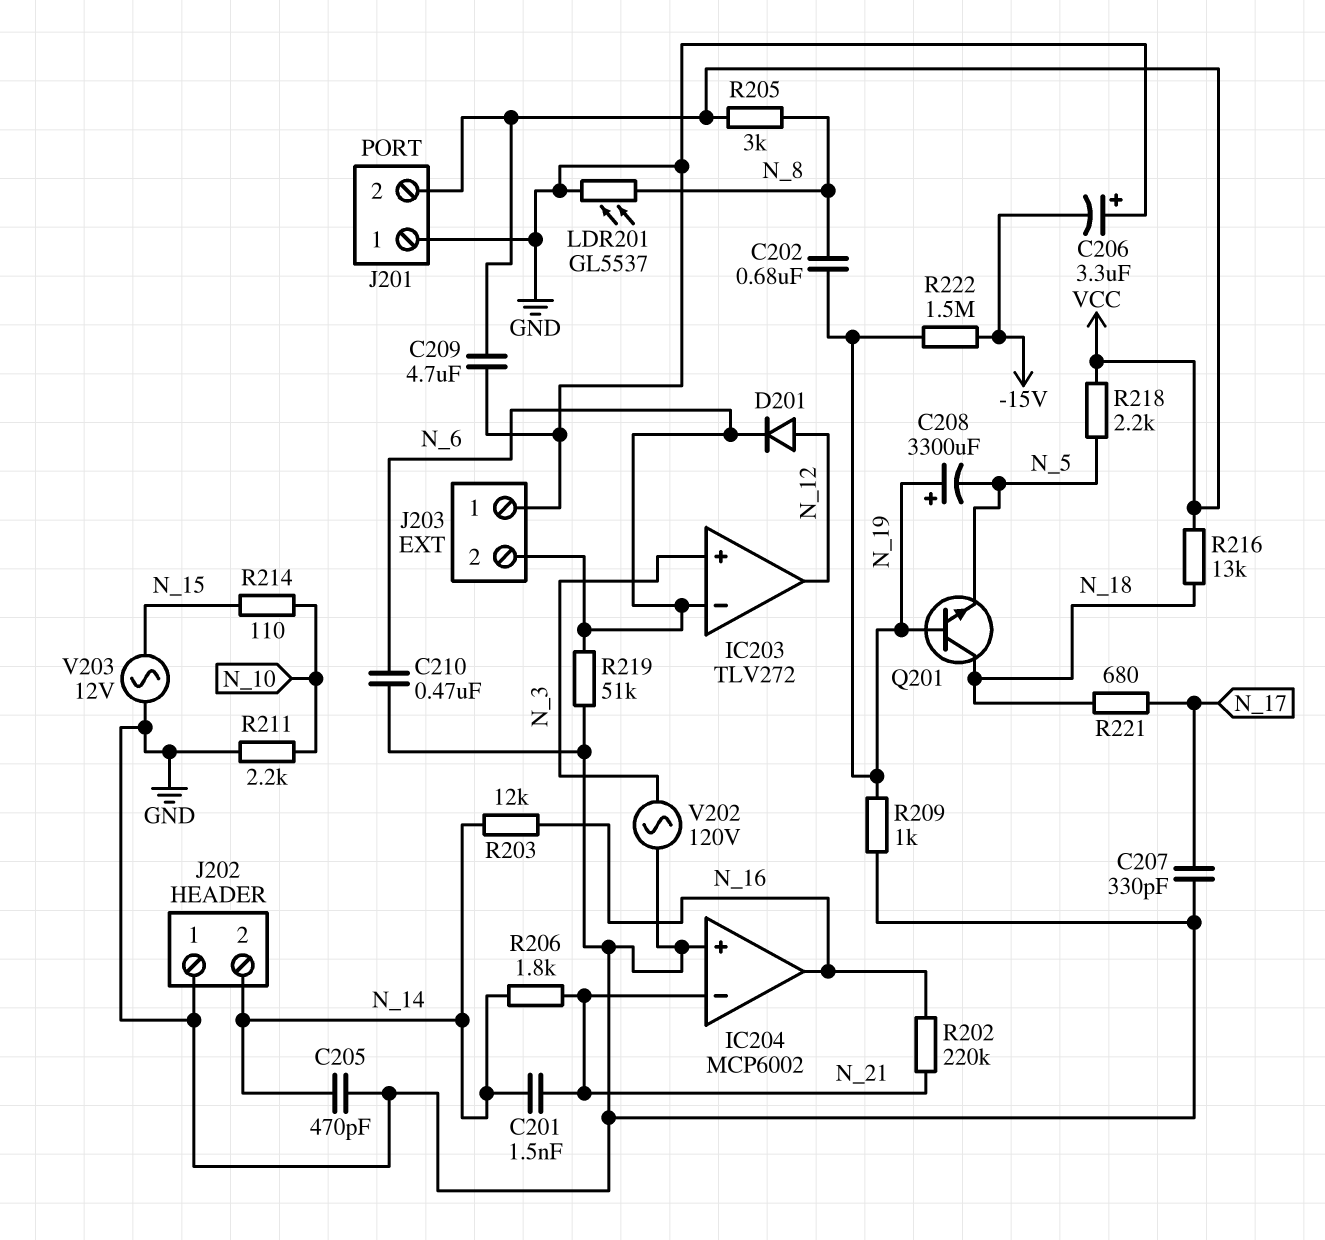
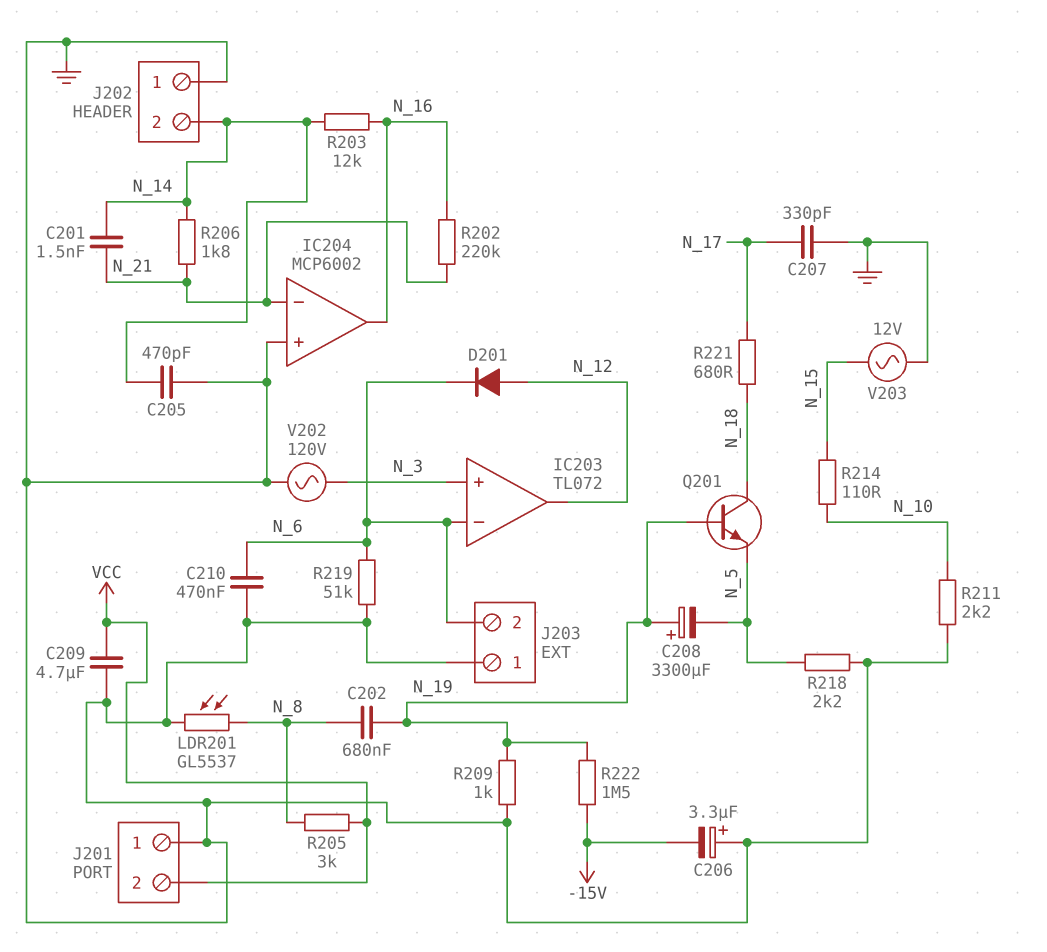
IC203: TLV272 -> TL072
R216: 13k (N_18, VCC) -> none
R218: 2.2k (N_5, VCC) -> 2.2k (GND, N_5)

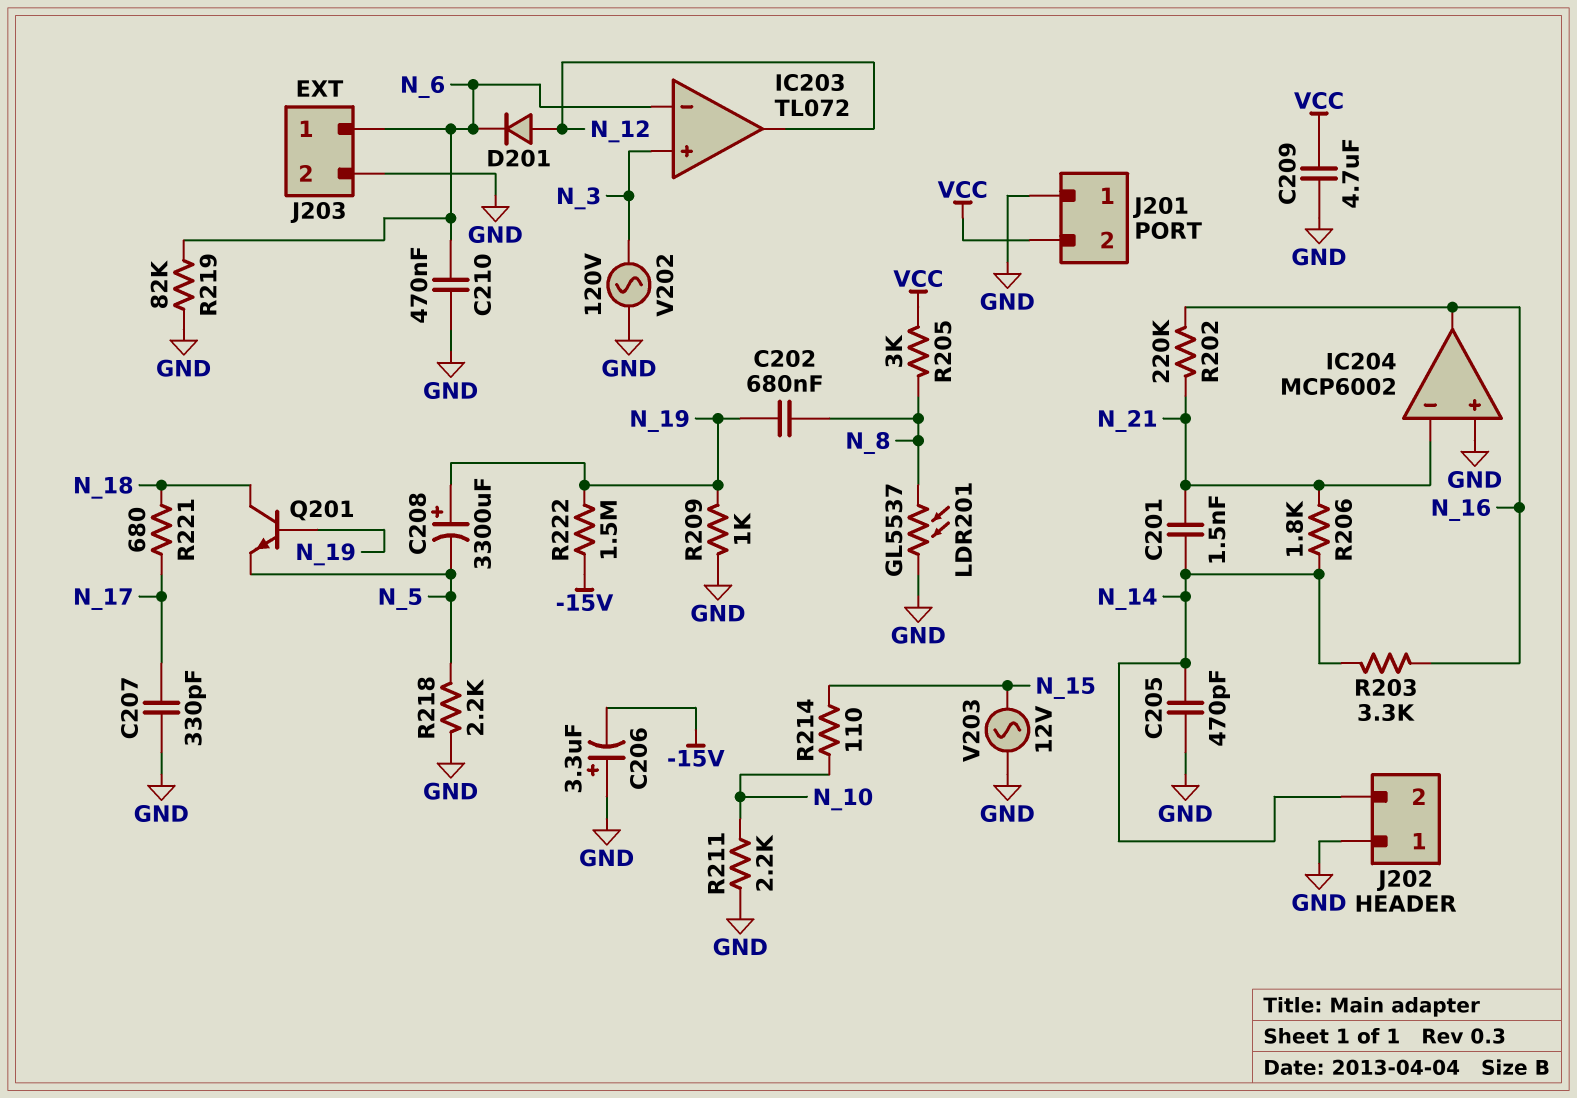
J203 pin 1: GND -> N_6
J203 pin 2: N_6 -> GND
R203: 12k (N_14, N_16) -> 3.3k (N_14, N_16)
R219: 51k (GND, N_6) -> 82k (GND, N_6)

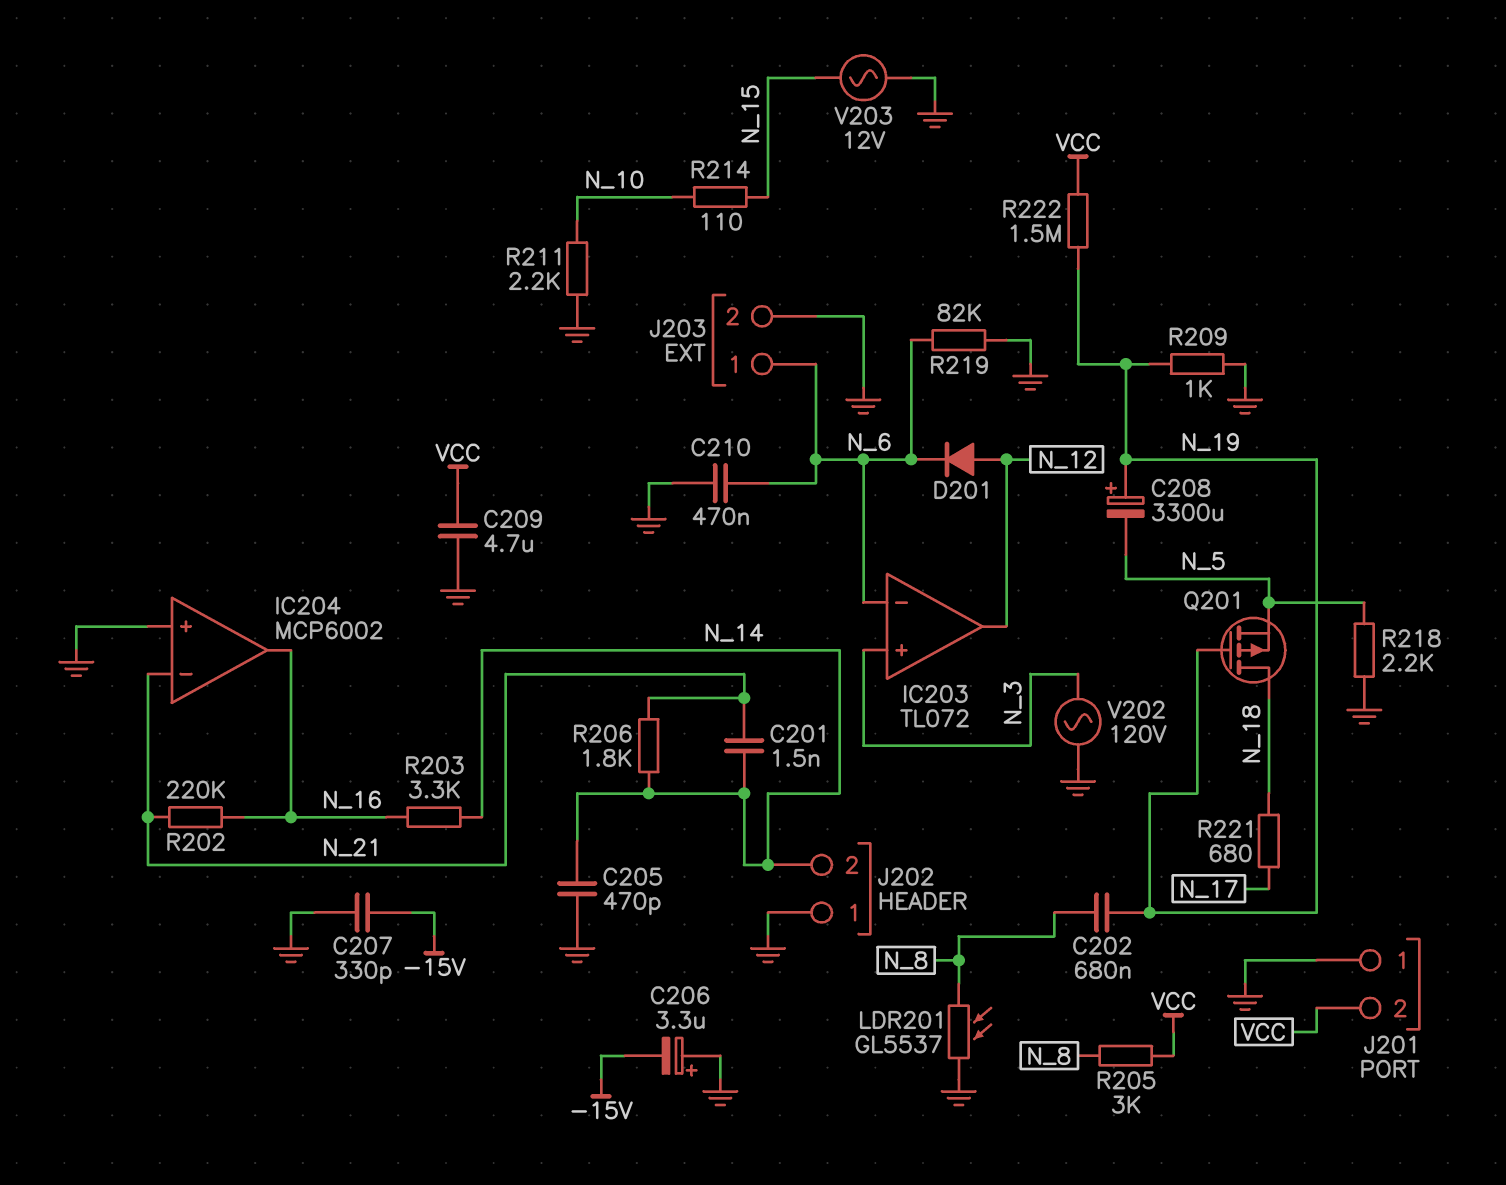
C207: 330pF (GND, N_17) -> 330pF (-15V, GND)
Q201: NPN (B N_19, C N_18, E N_5) -> PMOS (G N_19, D N_18, S N_5)
R222: 1.5M (-15V, N_19) -> 1.5M (N_19, VCC)

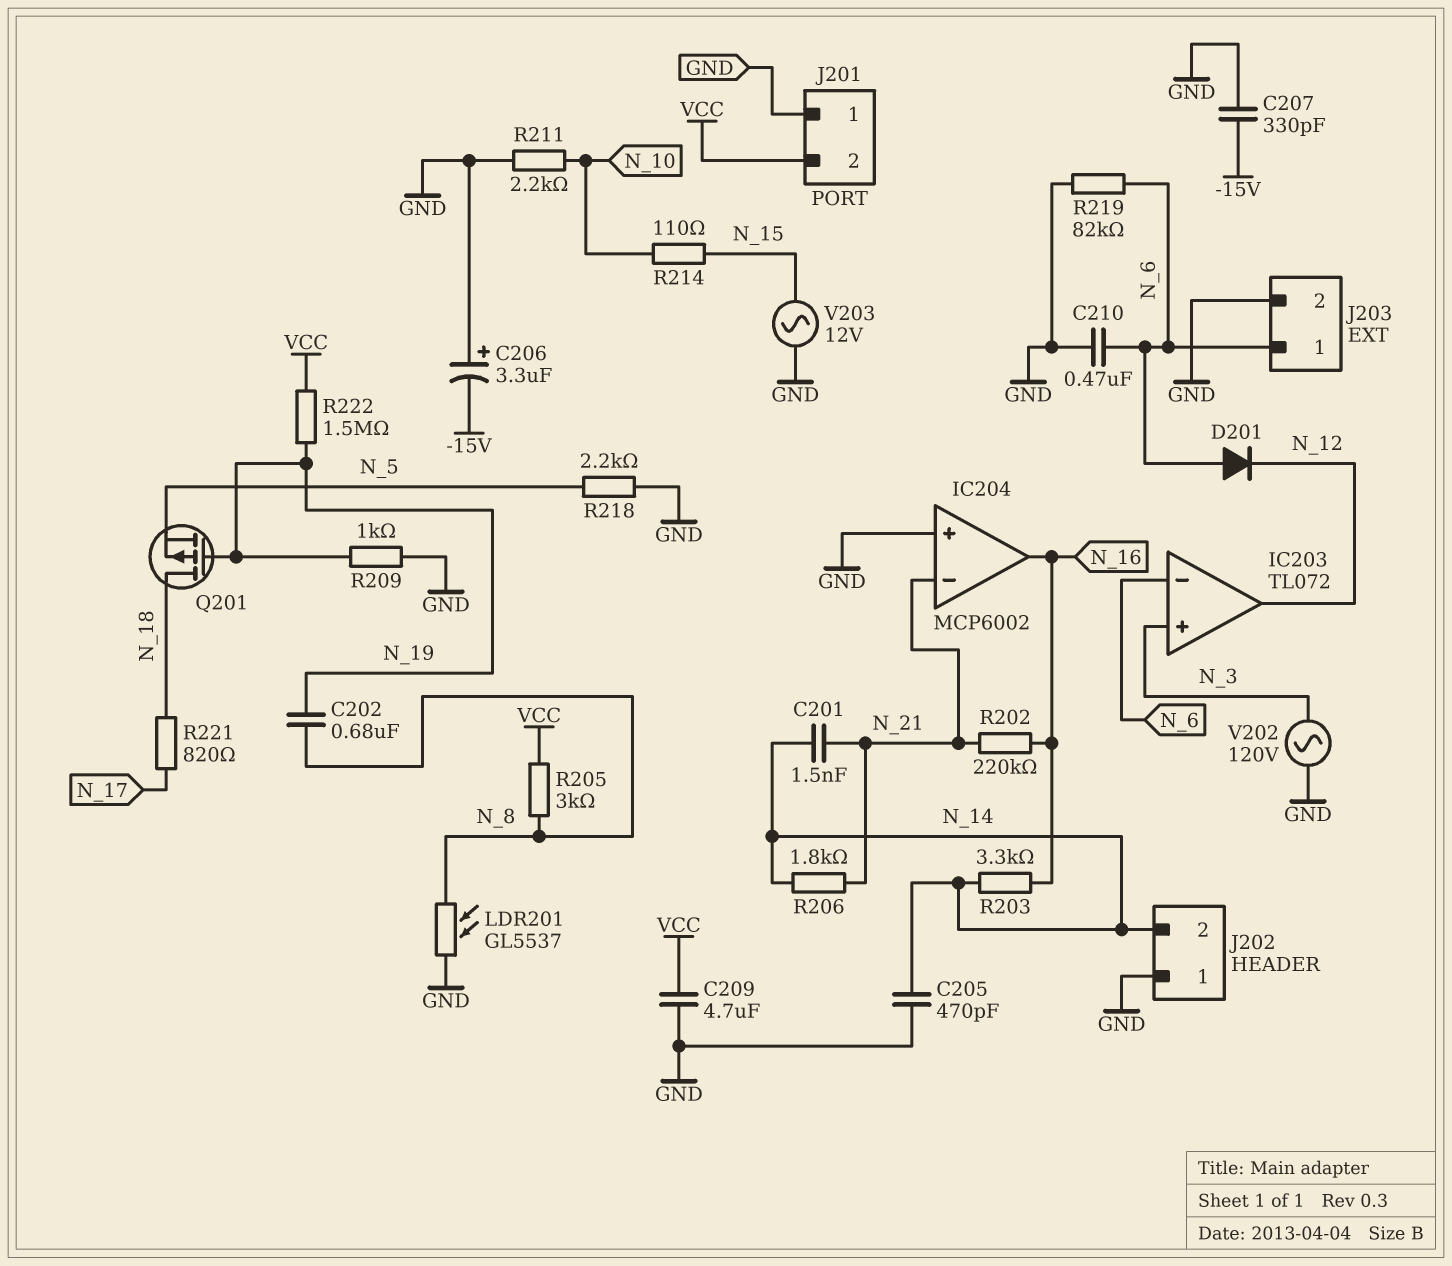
C208: 3300uF (plus N_19, minus N_5) -> none
D201: diode (A N_12, K N_6) -> diode (A N_6, K N_12)
R221: 680 (N_17, N_18) -> 820 (N_17, N_18)

